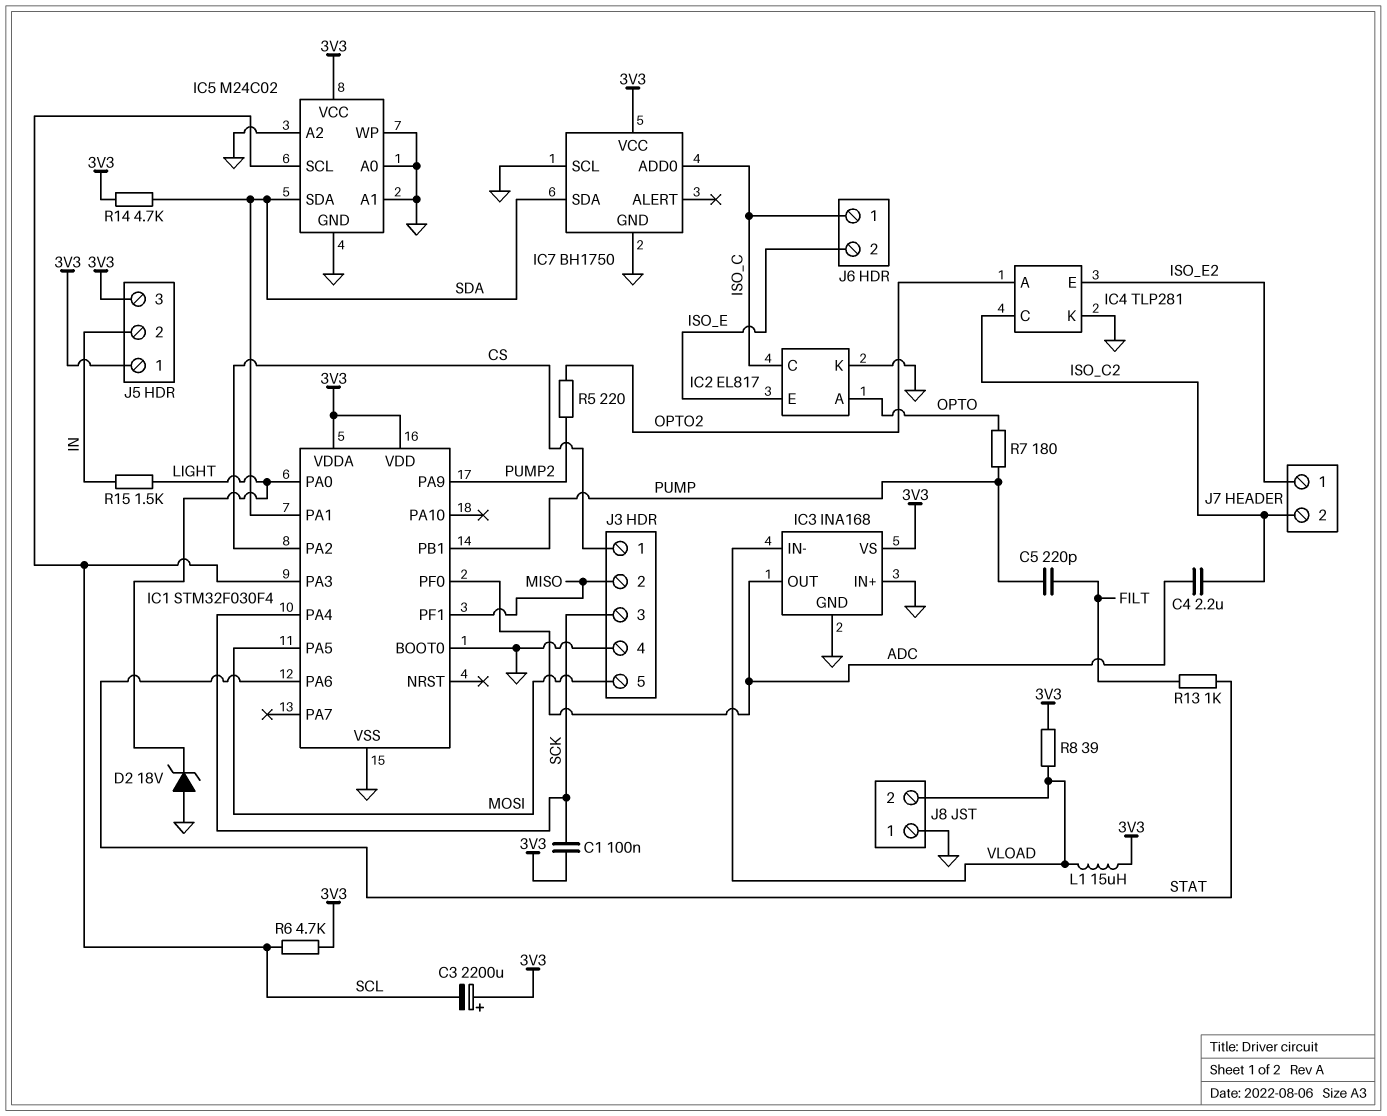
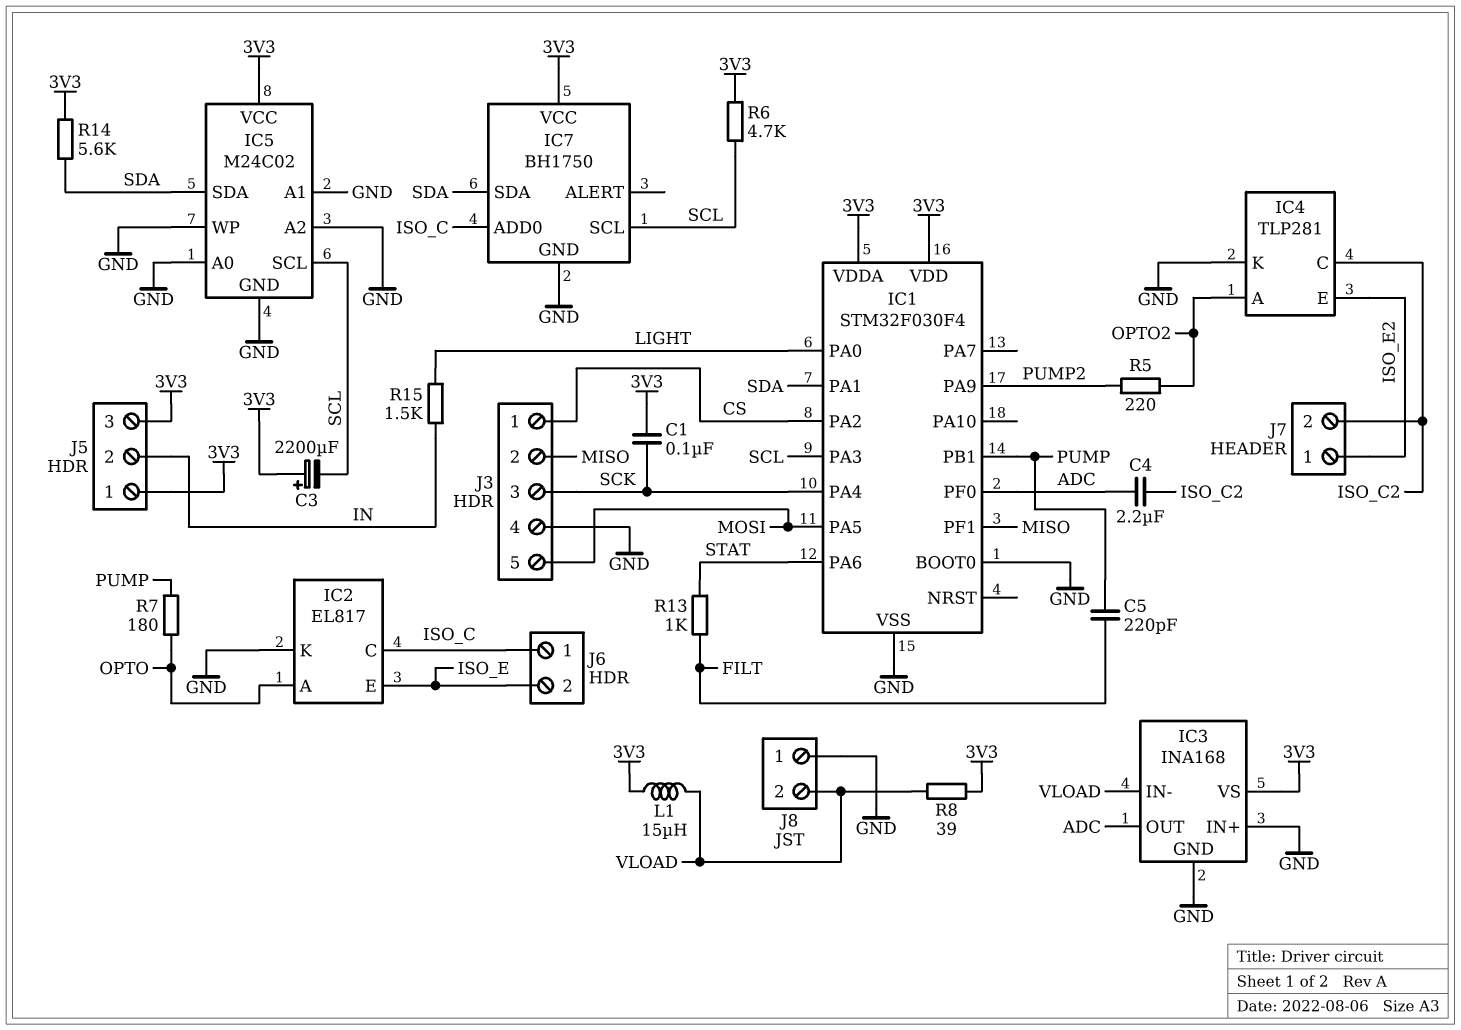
D2: zener 18V (A GND, K LIGHT) -> none
IC7 pin SCL: GND -> SCL
R14: 4.7k (3V3, SDA) -> 5.6k (3V3, SDA)

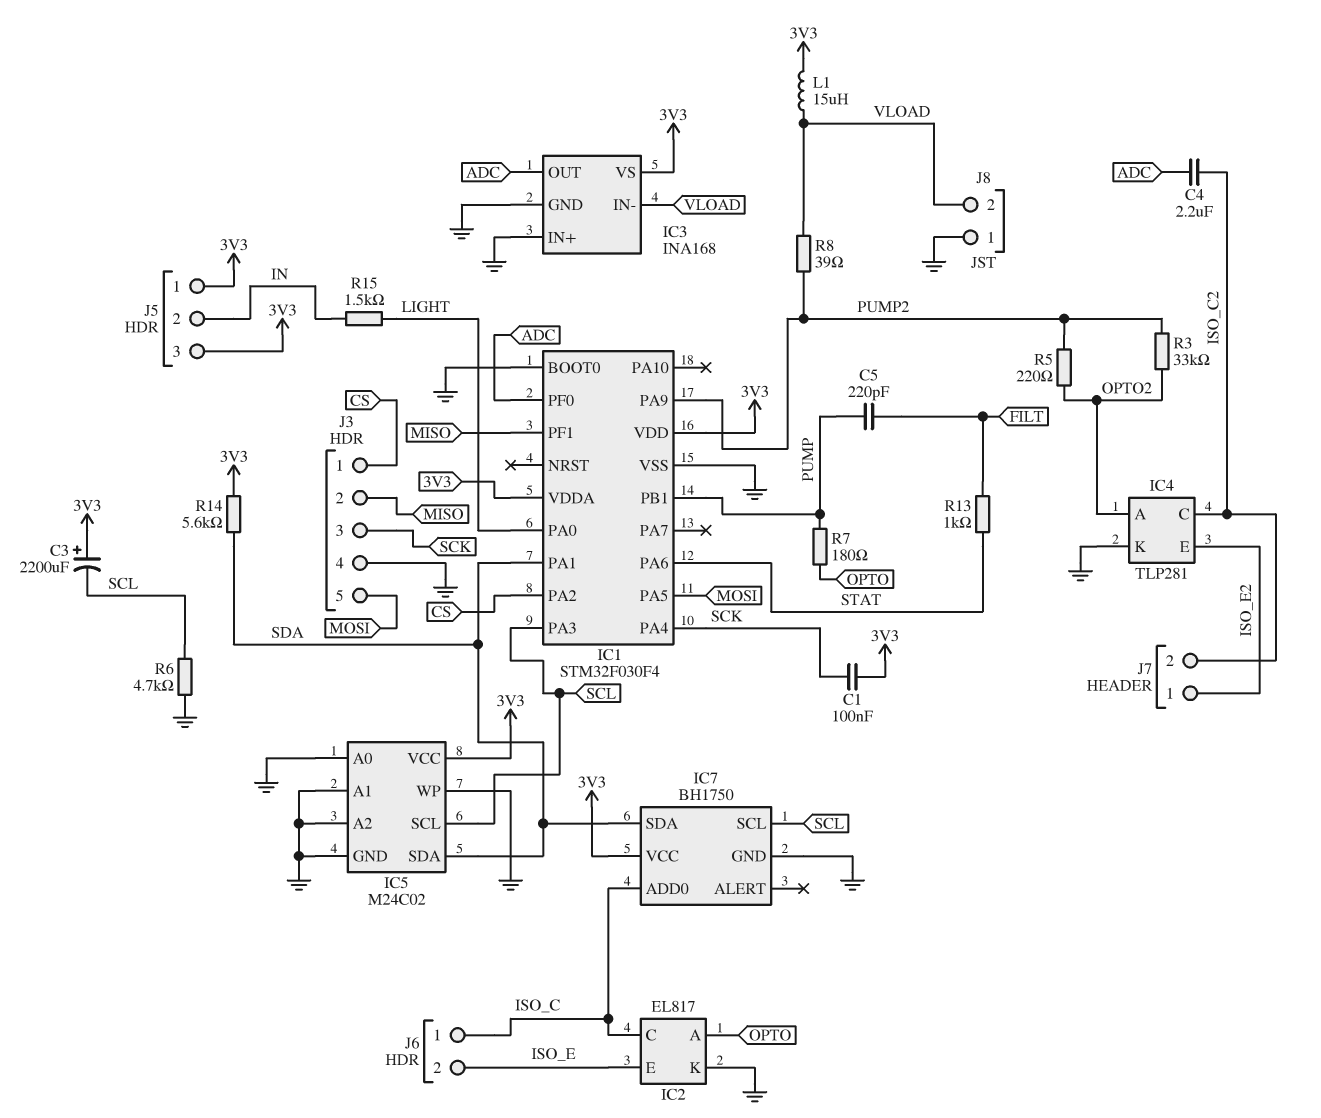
R3: none -> 33k (OPTO2, PUMP2)
R6: 4.7k (3V3, SCL) -> 4.7k (GND, SCL)
R8: 39 (3V3, VLOAD) -> 39 (PUMP2, VLOAD)

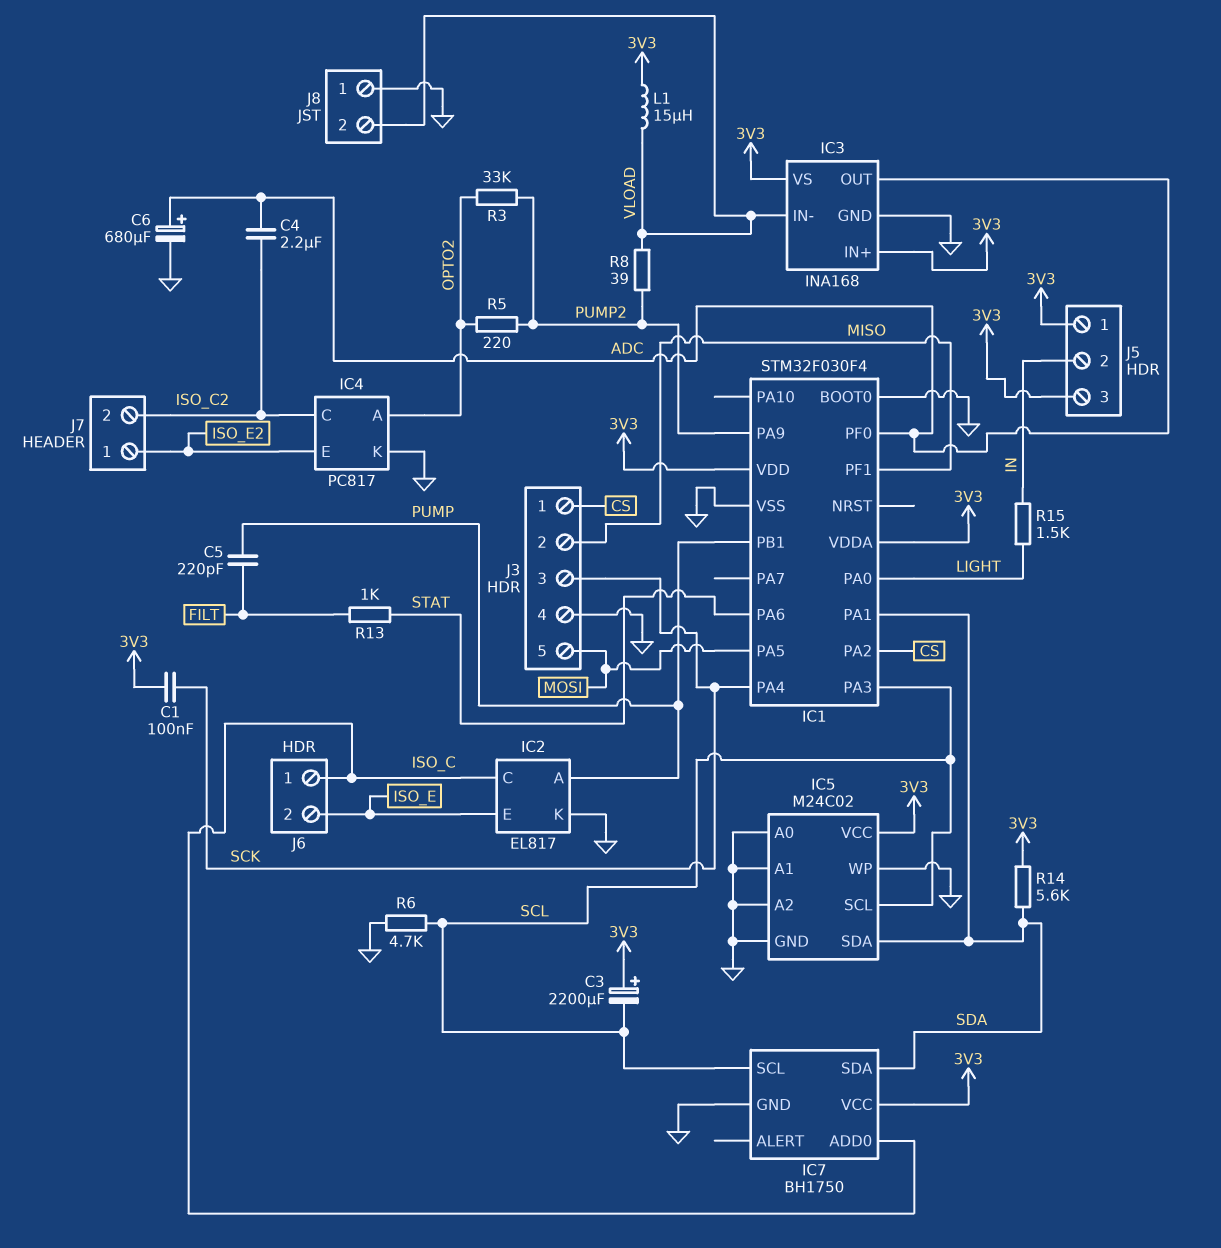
C6: none -> 680uF (plus ADC, minus GND)
IC2 pin A: OPTO -> PUMP
IC3 pin IN+: GND -> 3V3
IC4: TLP281 -> PC817
R7: 180 (OPTO, PUMP) -> none

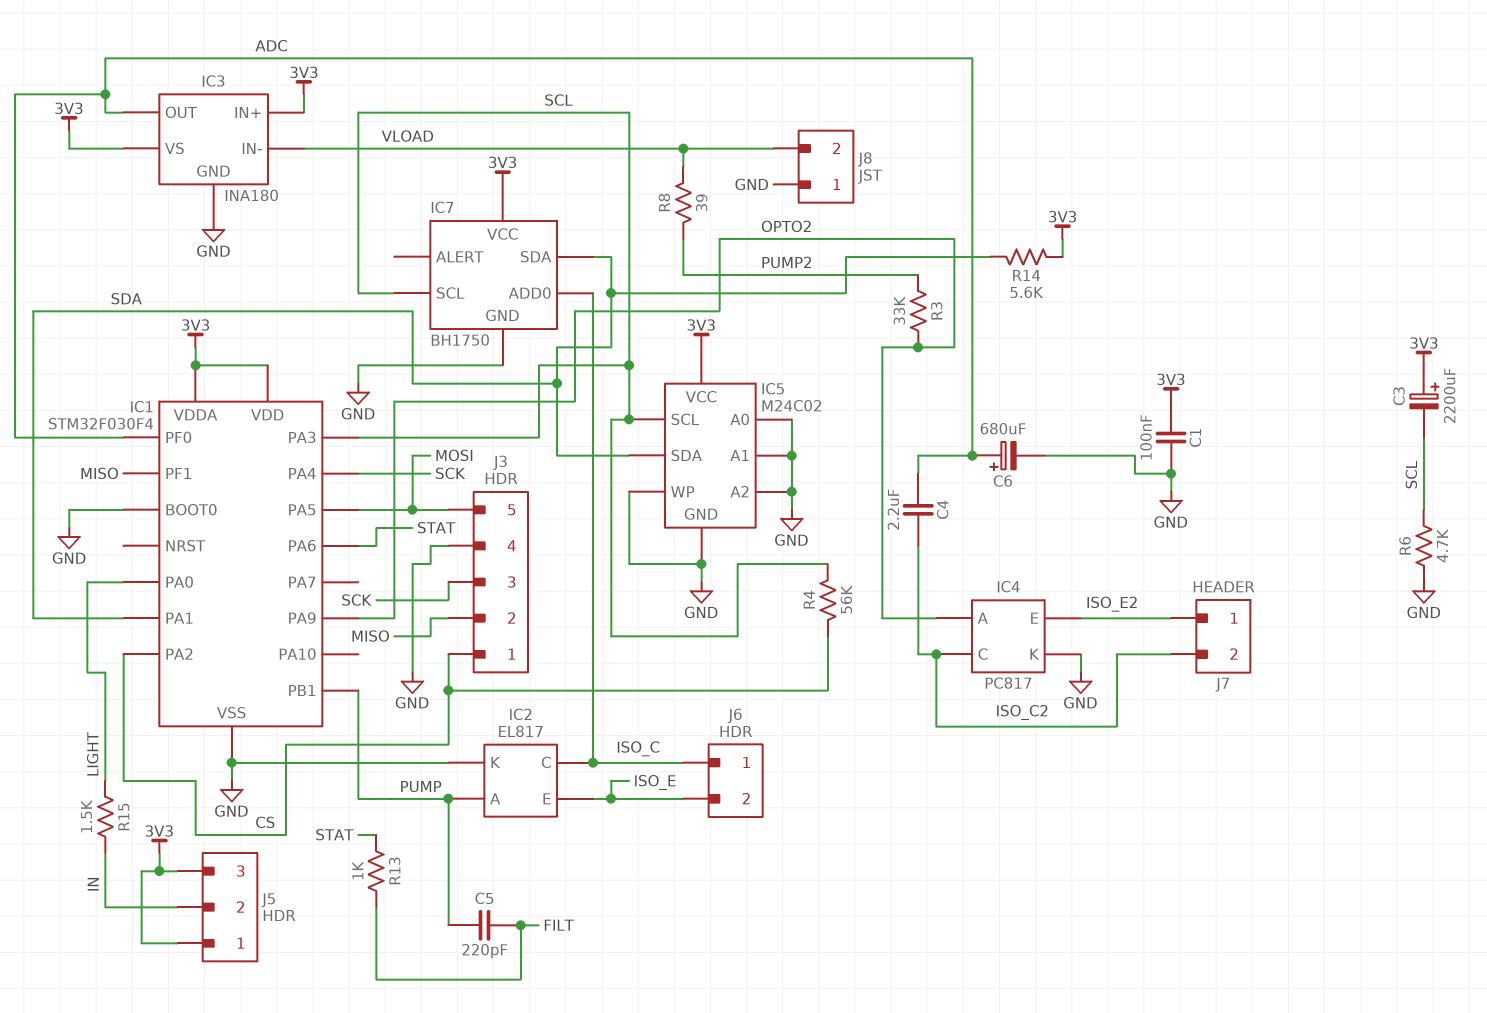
C1: 100nF (3V3, SCK) -> 100nF (3V3, GND)
IC1 pin PA9: PUMP2 -> OPTO2
IC3: INA168 -> INA180
L1: 15uH (3V3, VLOAD) -> none
R4: none -> 56k (CS, SCL)
R5: 220 (OPTO2, PUMP2) -> none

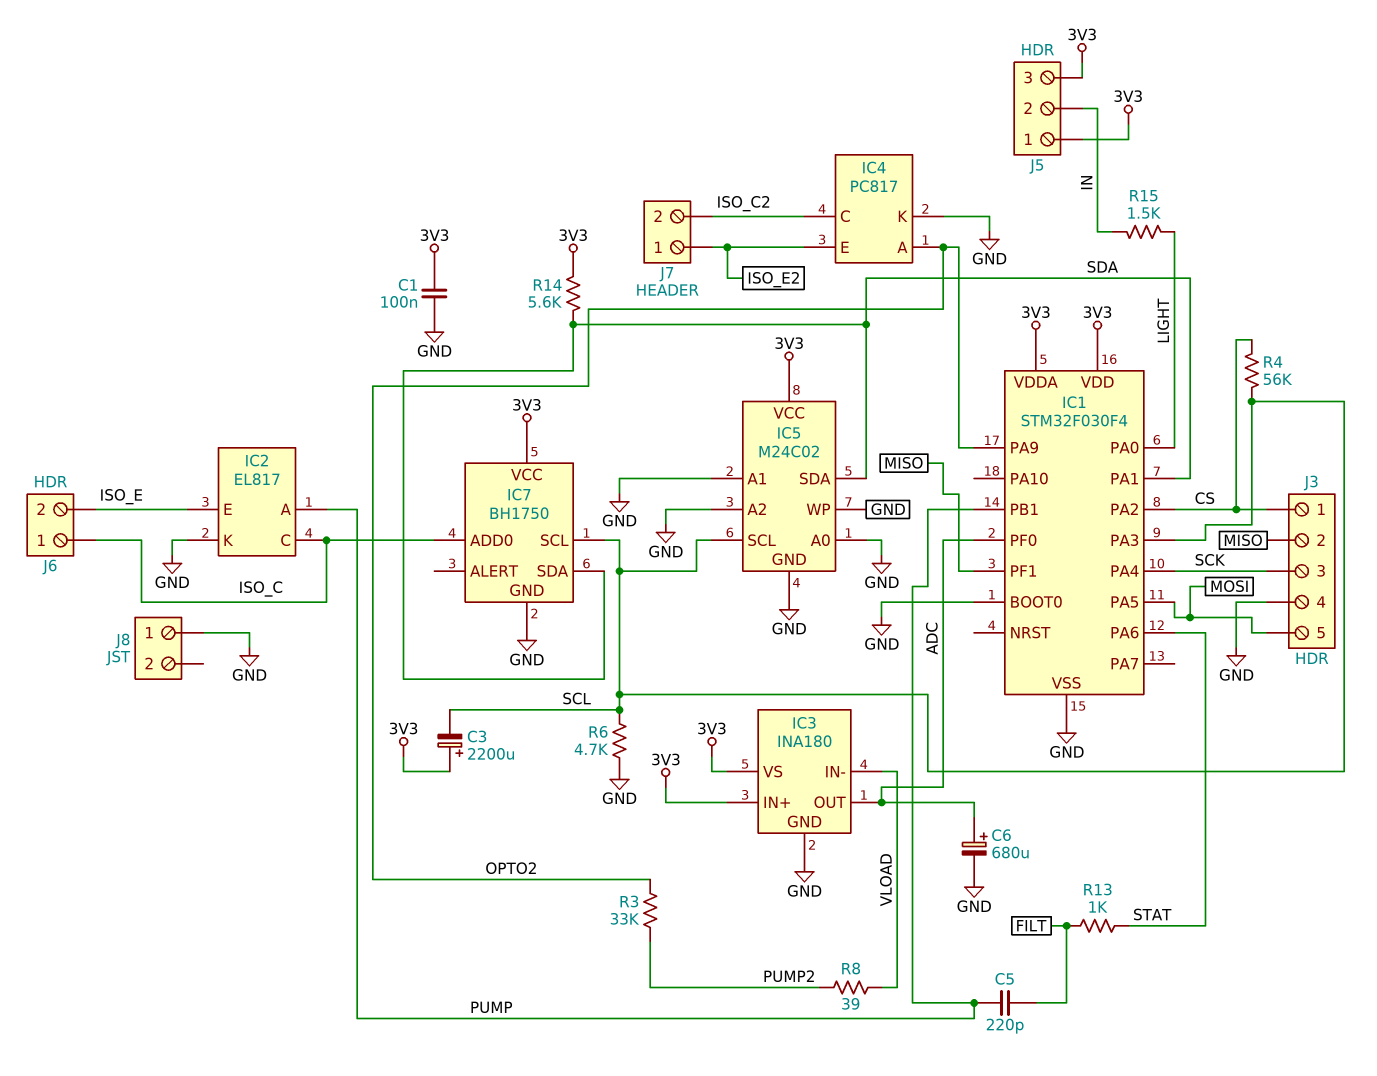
C4: 2.2uF (ADC, ISO_C2) -> none
J8 pin 2: VLOAD -> none

